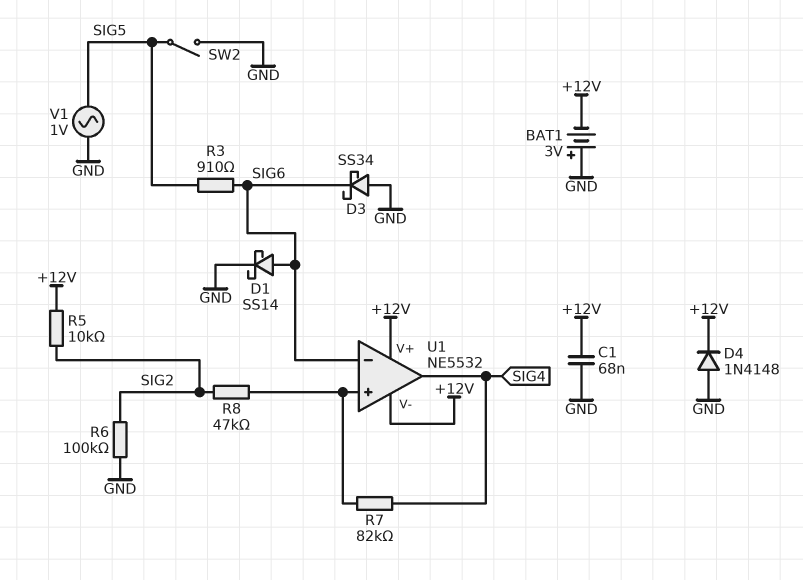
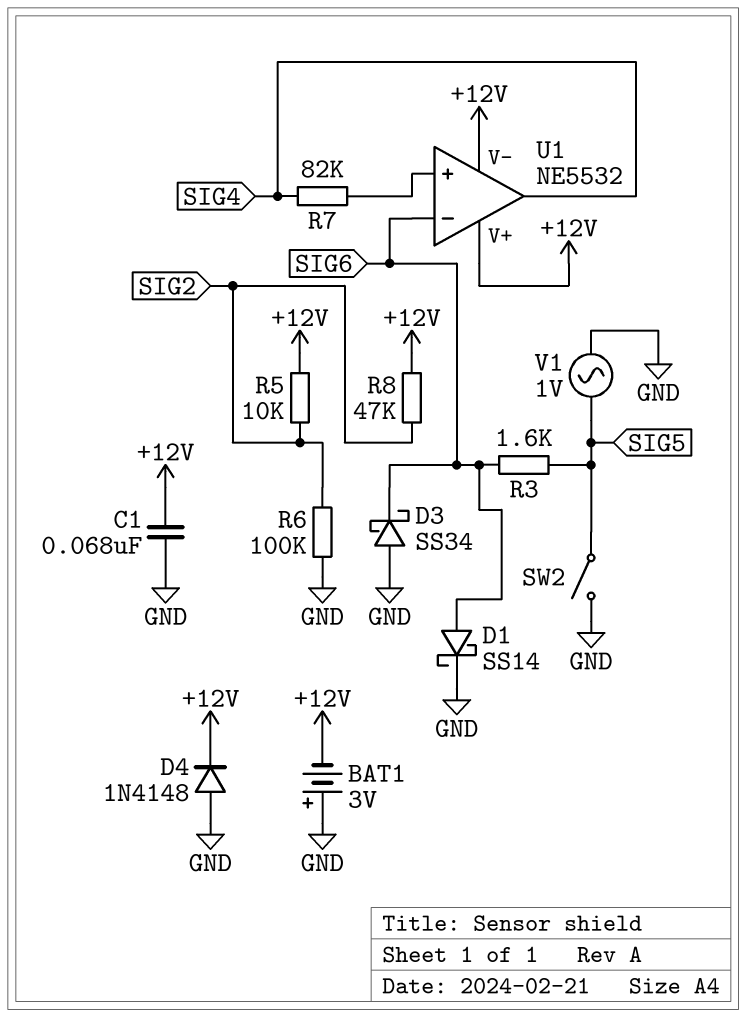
R3: 910 (SIG5, SIG6) -> 1.6k (SIG5, SIG6)
R8: 47k (SIG2, U1/in+) -> 47k (+12V, SIG2)

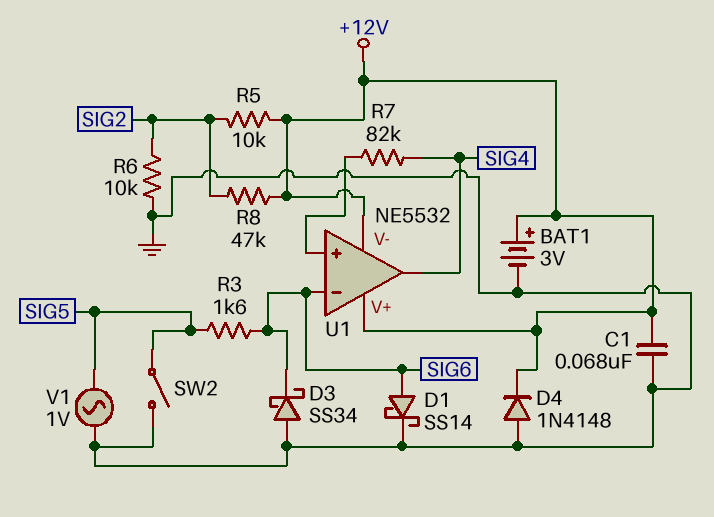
BAT1: 3V (plus GND, minus +12V) -> 3V (plus +12V, minus GND)
R6: 100k (GND, SIG2) -> 10k (GND, SIG2)

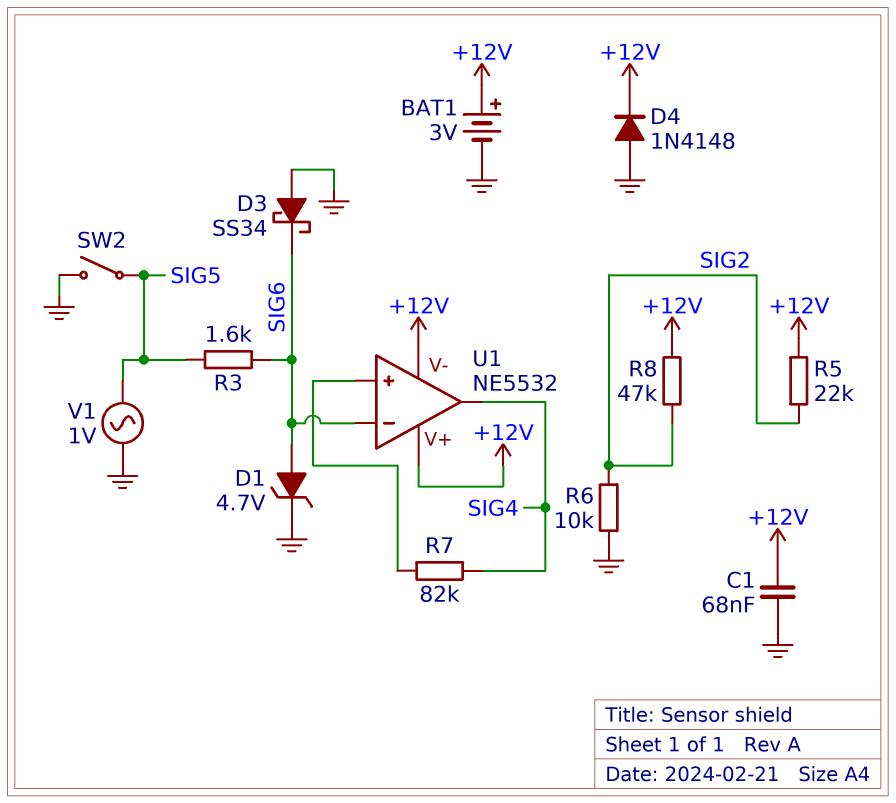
D1: schottky SS14 (A SIG6, K GND) -> zener 4.7V (A SIG6, K GND)
R5: 10k (+12V, SIG2) -> 22k (+12V, SIG2)

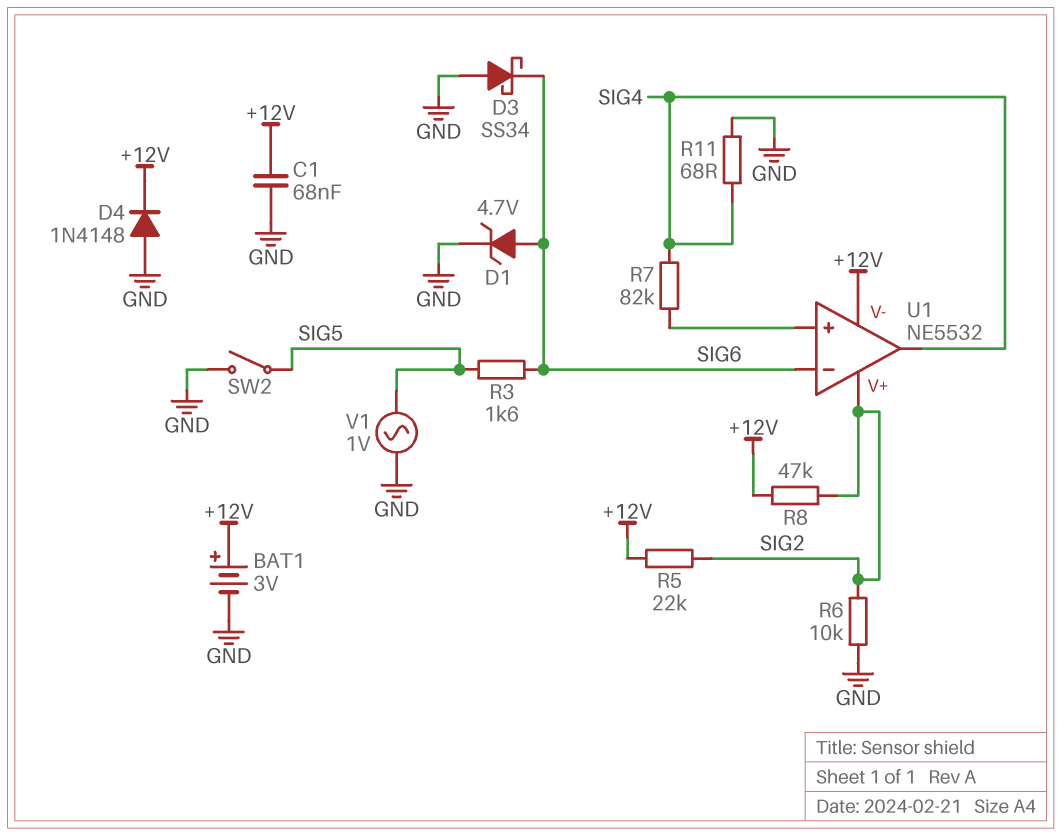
R11: none -> 68 (GND, SIG4)
U1 pin V+: +12V -> SIG2

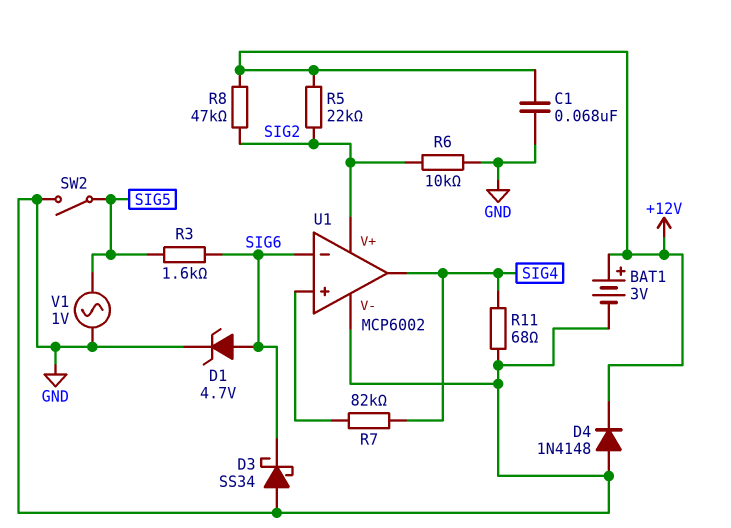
U1: NE5532 -> MCP6002
U1 pin V-: +12V -> GND

